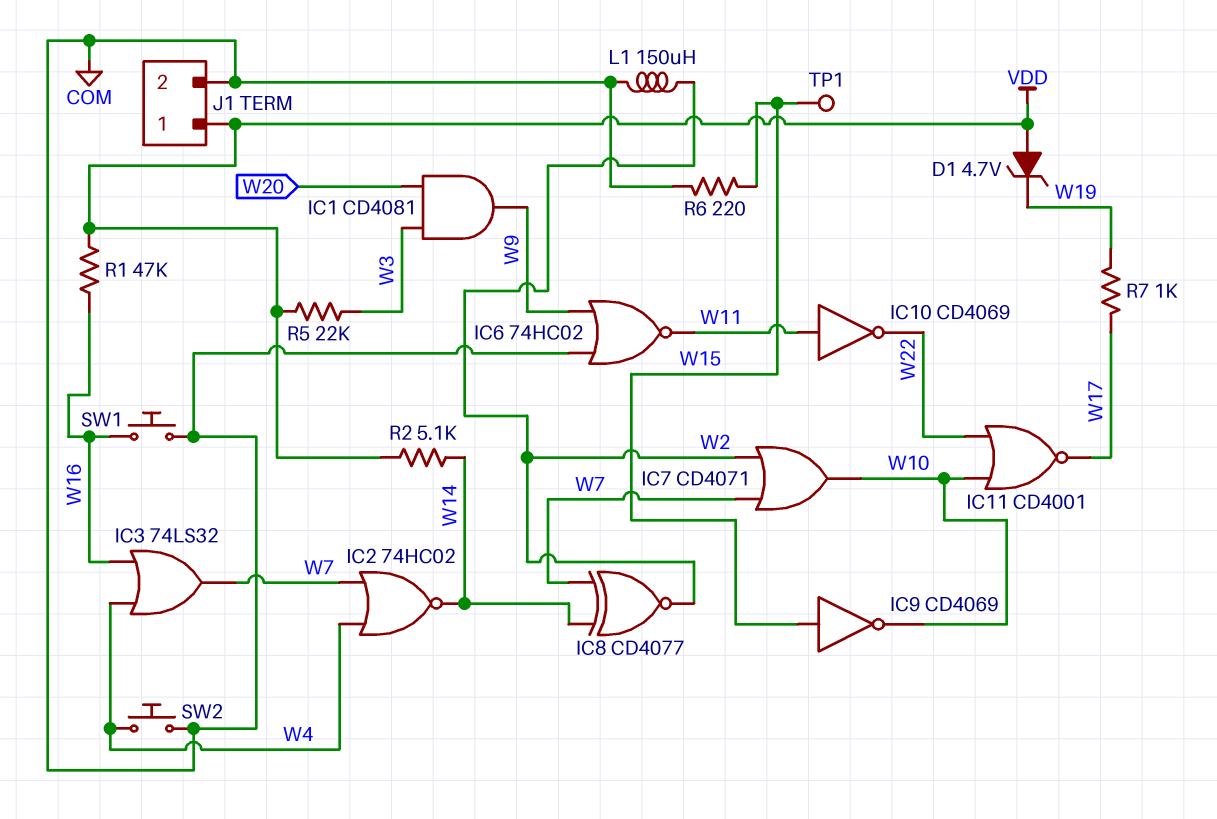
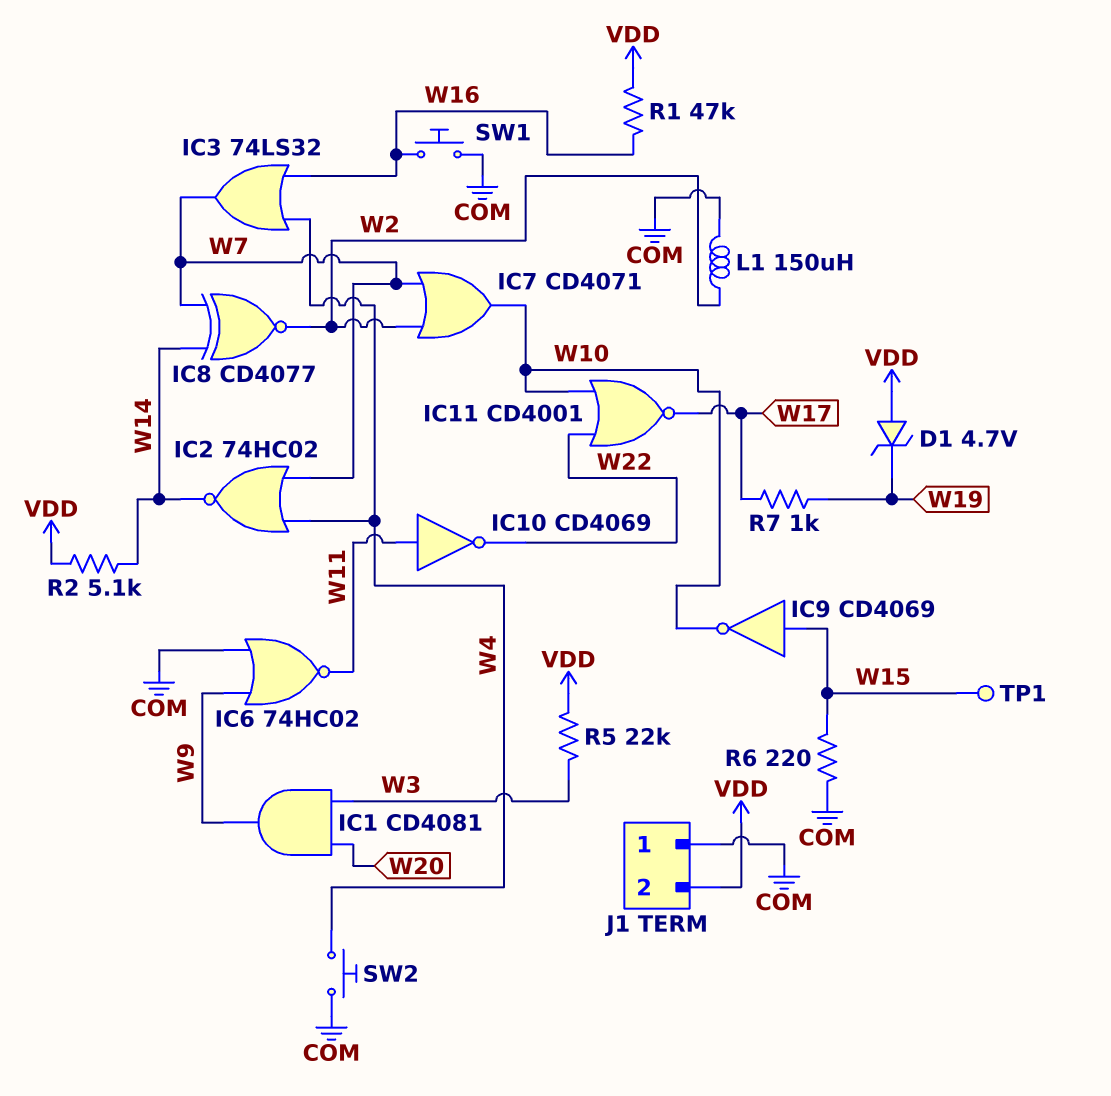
J1 pin 1: VDD -> COM
J1 pin 2: COM -> VDD

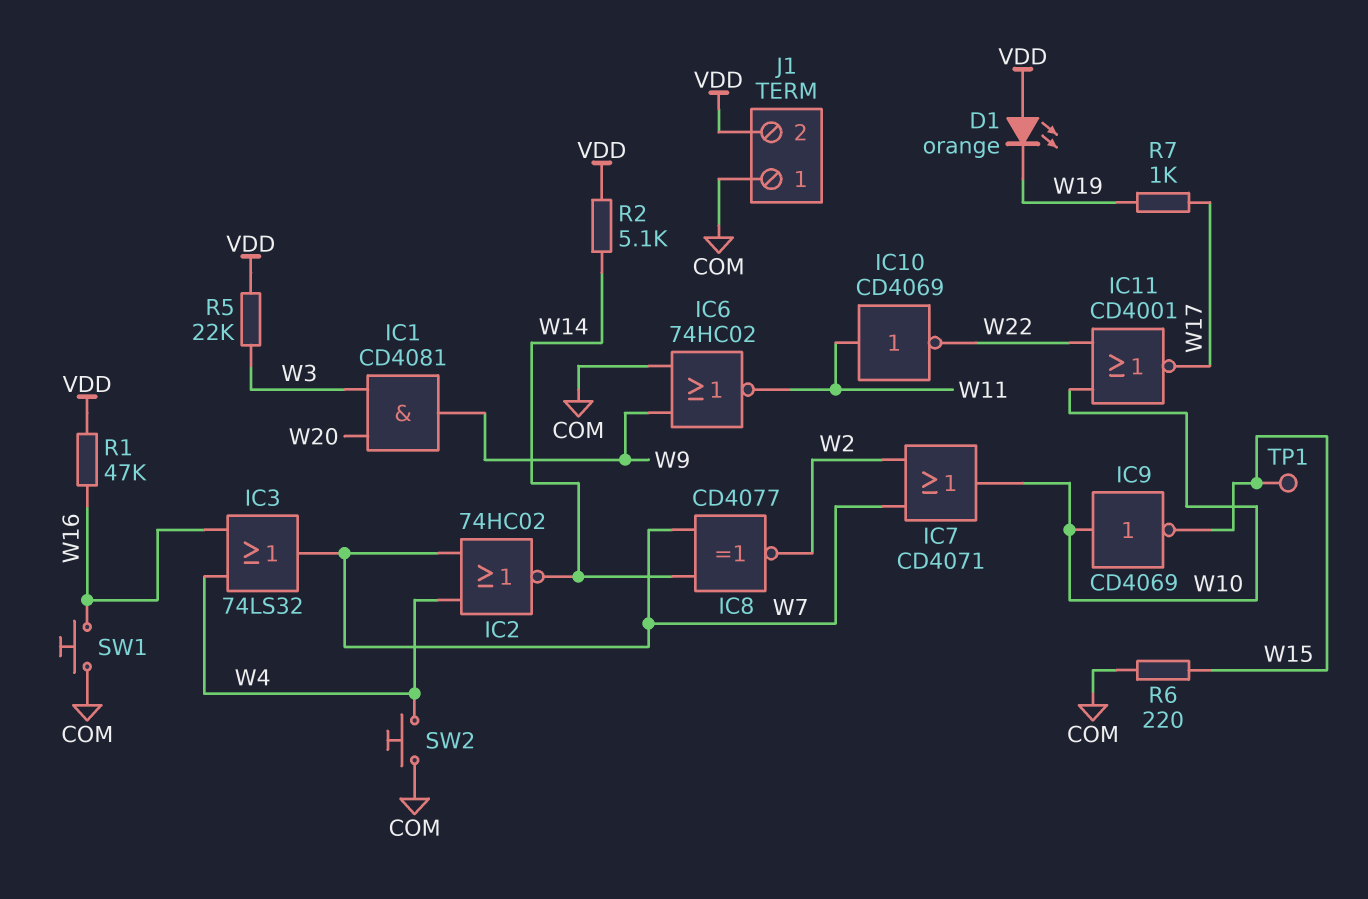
D1: zener 4.7V (A VDD, K W19) -> LED orange (A VDD, K W19)
IC9: NOT CD4069 (in W15, out W10) -> NOT CD4069 (in W10, out W15)
L1: 150uH (COM, W2) -> none

